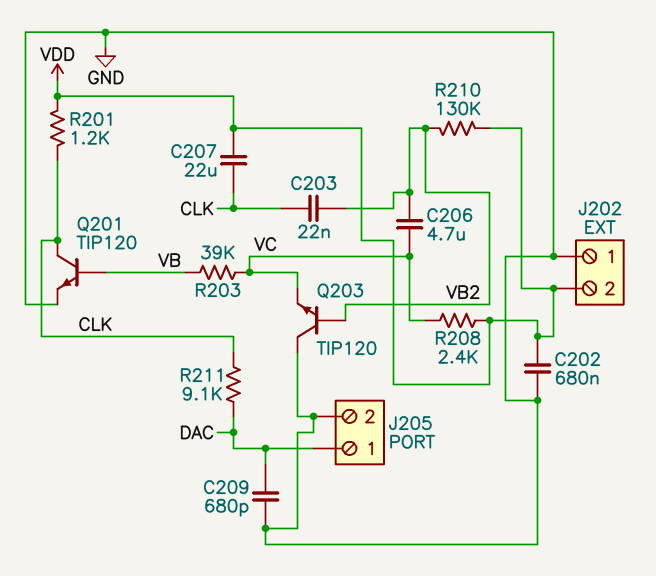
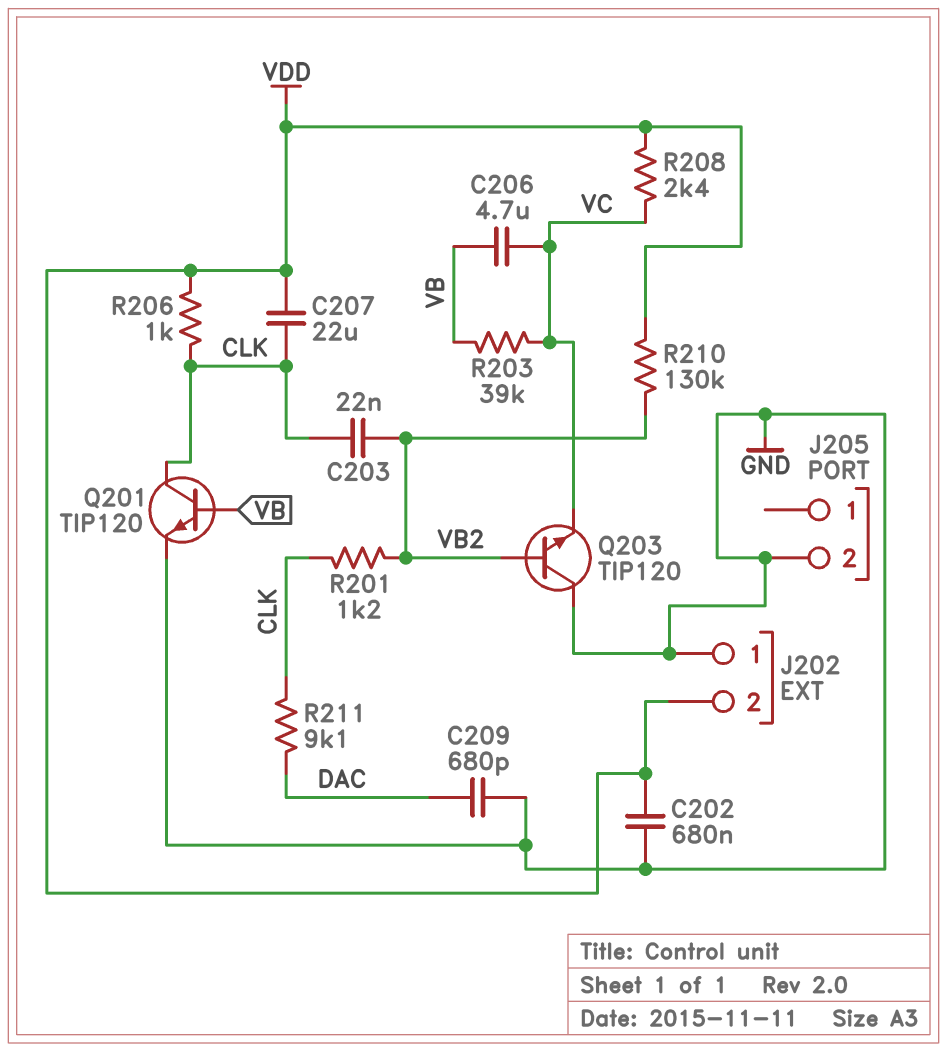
C206: 4.7uF (VB2, VC) -> 4.7uF (VB, VC)
J205 pin 1: DAC -> none
R201: 1.2k (CLK, VDD) -> 1.2k (CLK, VB2)
R206: none -> 1k (CLK, VDD)

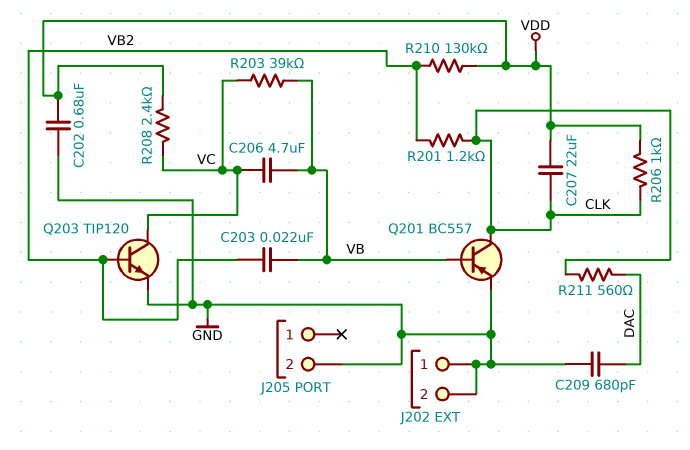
C203: 22nF (CLK, VB2) -> 22nF (VB, VB2)
J202 pin 2: VDD -> GND
Q201: NPN TIP120 (B VB, C CLK, E GND) -> PNP BC557 (B VB, C CLK, E GND)
Q203: NPN TIP120 (B VB2, C GND, E VC) -> NPN TIP120 (B VB2, C VC, E GND)
R211: 9.1k (CLK, DAC) -> 560 (CLK, DAC)

